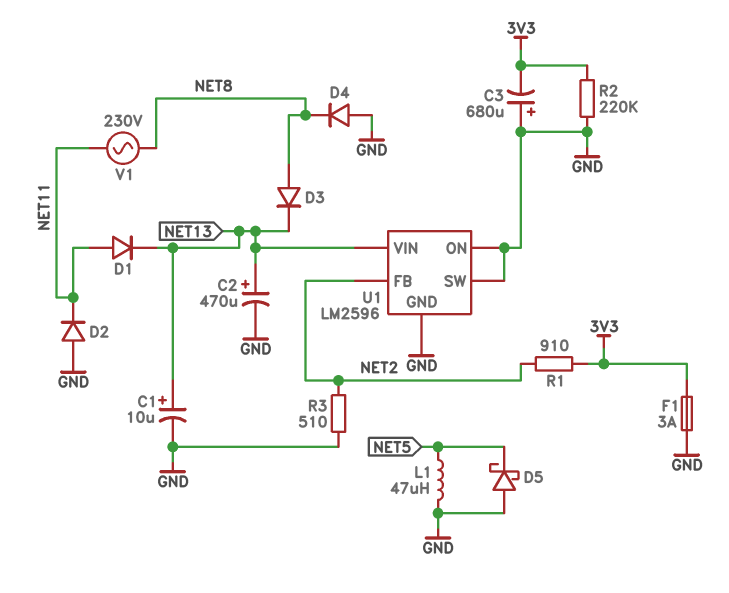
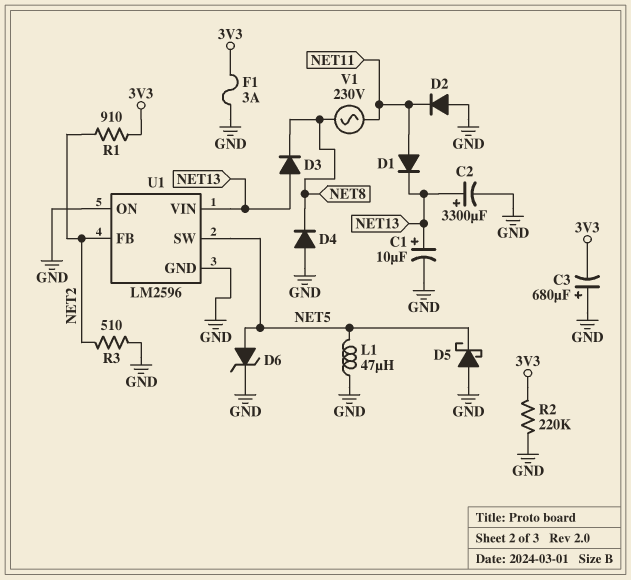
C2: 470uF (plus NET13, minus GND) -> 3300uF (plus NET13, minus GND)
D3: diode (A NET8, K NET13) -> diode (A NET13, K NET8)
D6: none -> zener (A NET5, K GND)
U1 pin SW: GND -> NET5

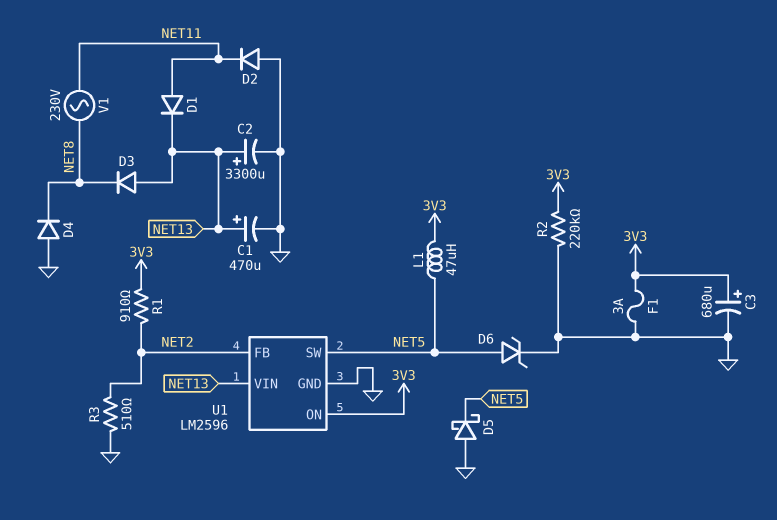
C1: 10uF (plus NET13, minus GND) -> 470uF (plus NET13, minus GND)
C3: 680uF (plus GND, minus 3V3) -> 680uF (plus 3V3, minus GND)
L1: 47uH (GND, NET5) -> 47uH (3V3, NET5)
U1 pin ON: GND -> 3V3

